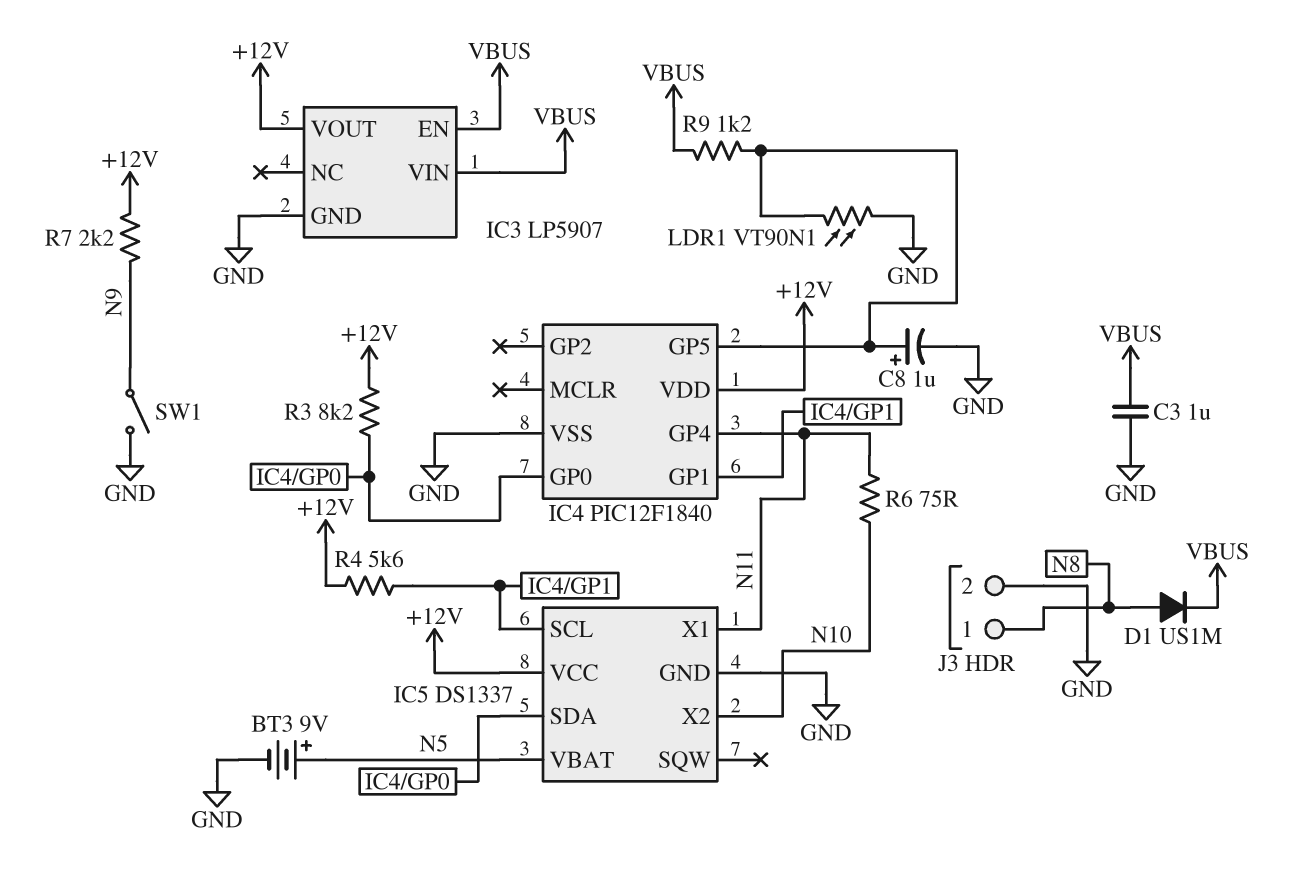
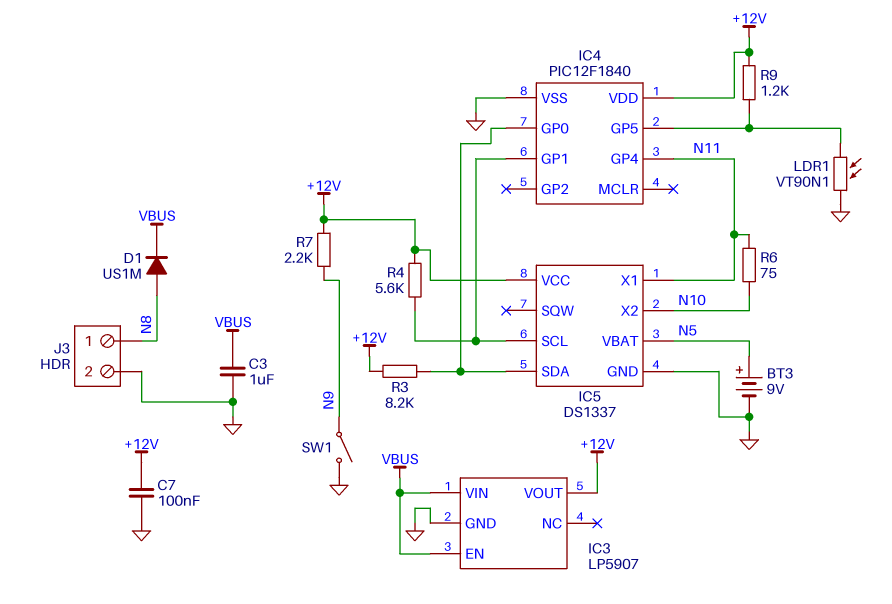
C7: none -> 100nF (+12V, GND)
C8: 1uF (plus IC4/GP5, minus GND) -> none
R9: 1.2k (IC4/GP5, VBUS) -> 1.2k (+12V, IC4/GP5)

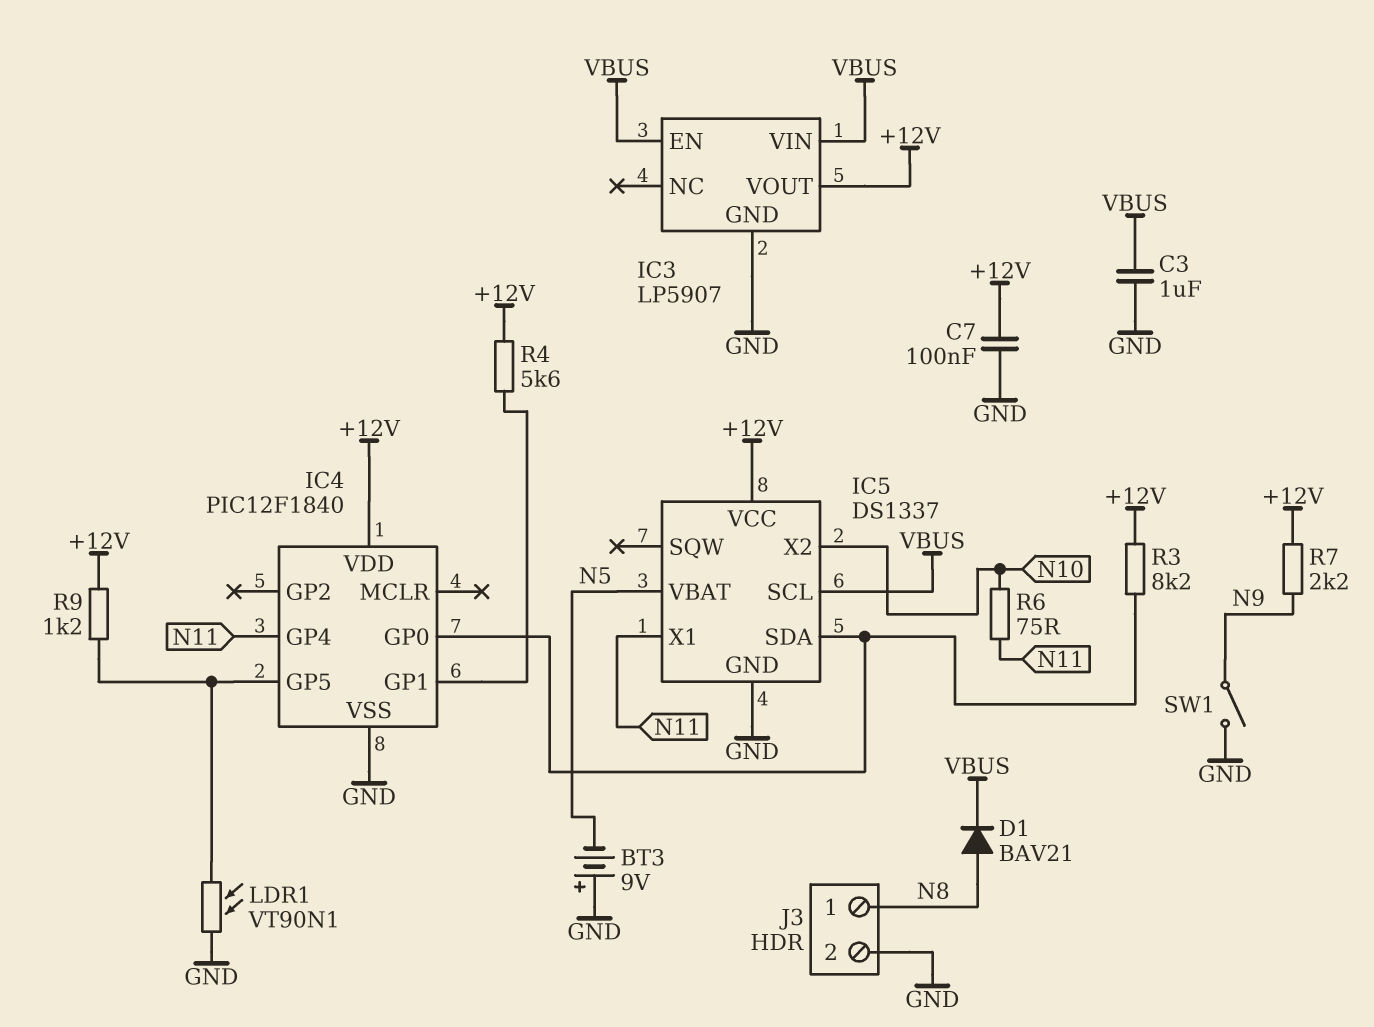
BT3: 9V (plus N5, minus GND) -> 9V (plus GND, minus N5)
D1: diode US1M (A N8, K VBUS) -> diode BAV21 (A N8, K VBUS)
IC5 pin SCL: IC4/GP1 -> VBUS

